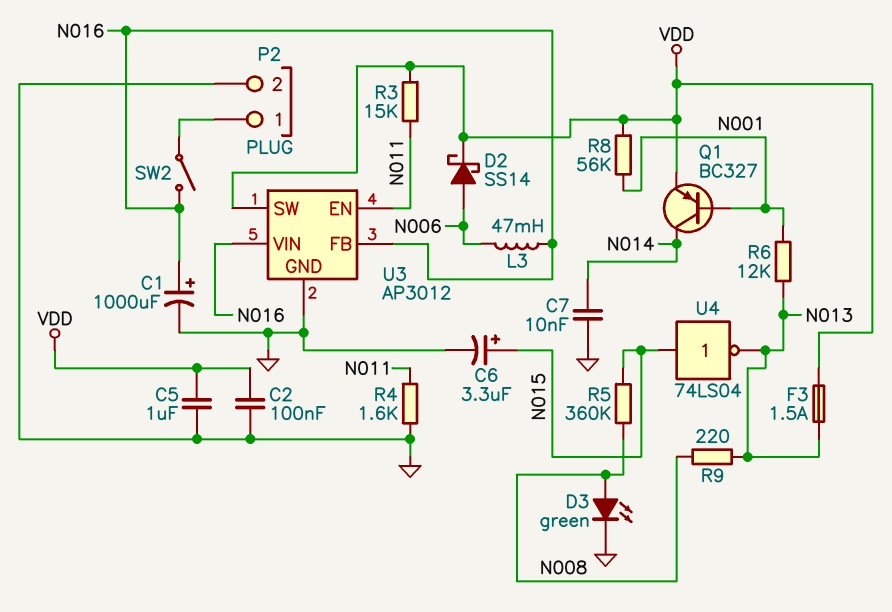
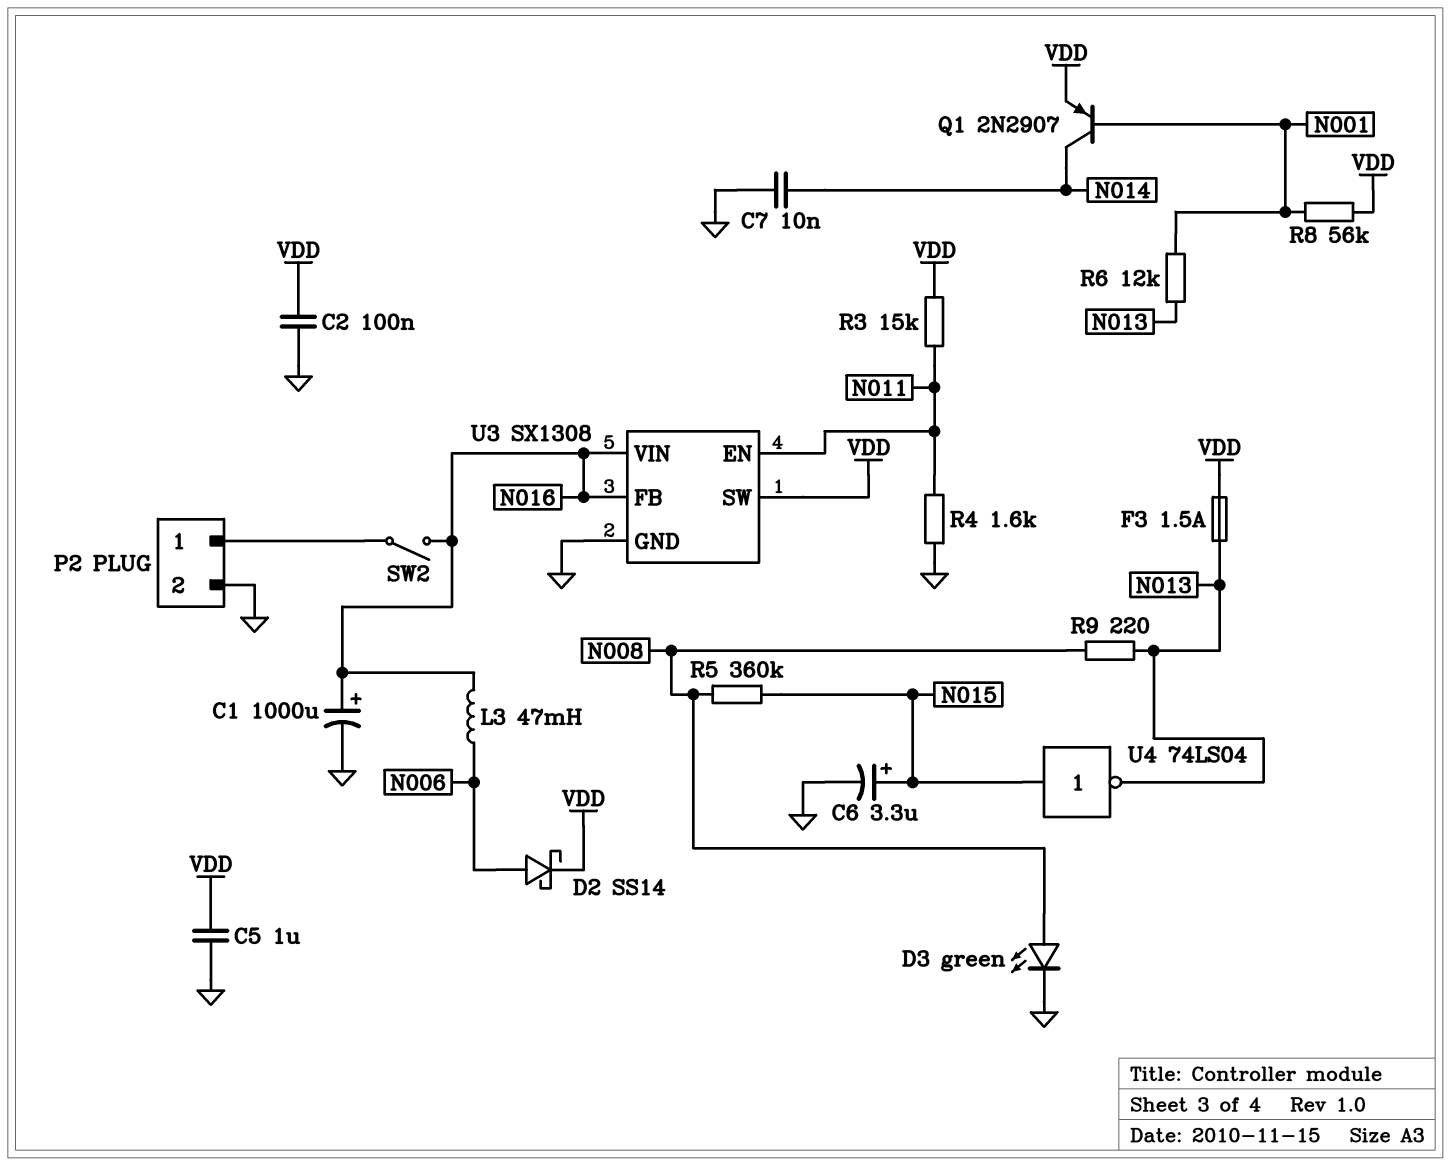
Q1: PNP BC327 (B N001, C N014, E VDD) -> PNP 2N2907 (B N001, C N014, E VDD)
U3: AP3012 -> SX1308

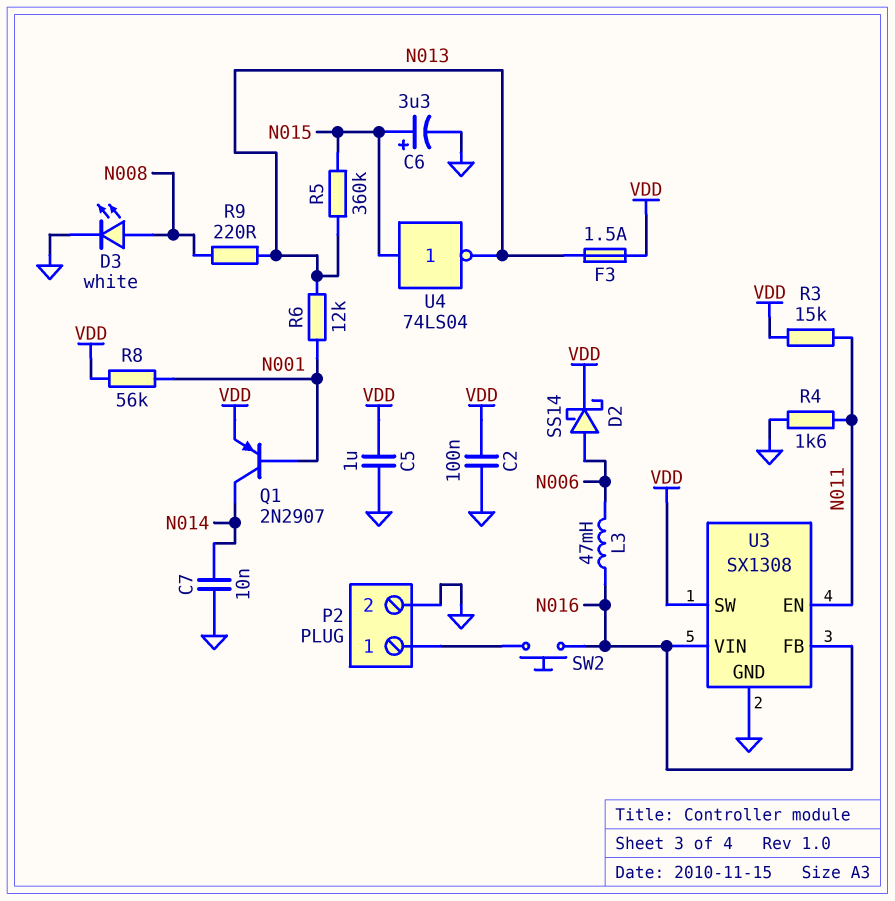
C1: 1000uF (plus N016, minus GND) -> none
D3: LED green (A N008, K GND) -> LED white (A N008, K GND)
R5: 360k (N008, N015) -> 360k (N013, N015)
SW2: switch (N016, P2/1) -> button (N016, P2/1)

